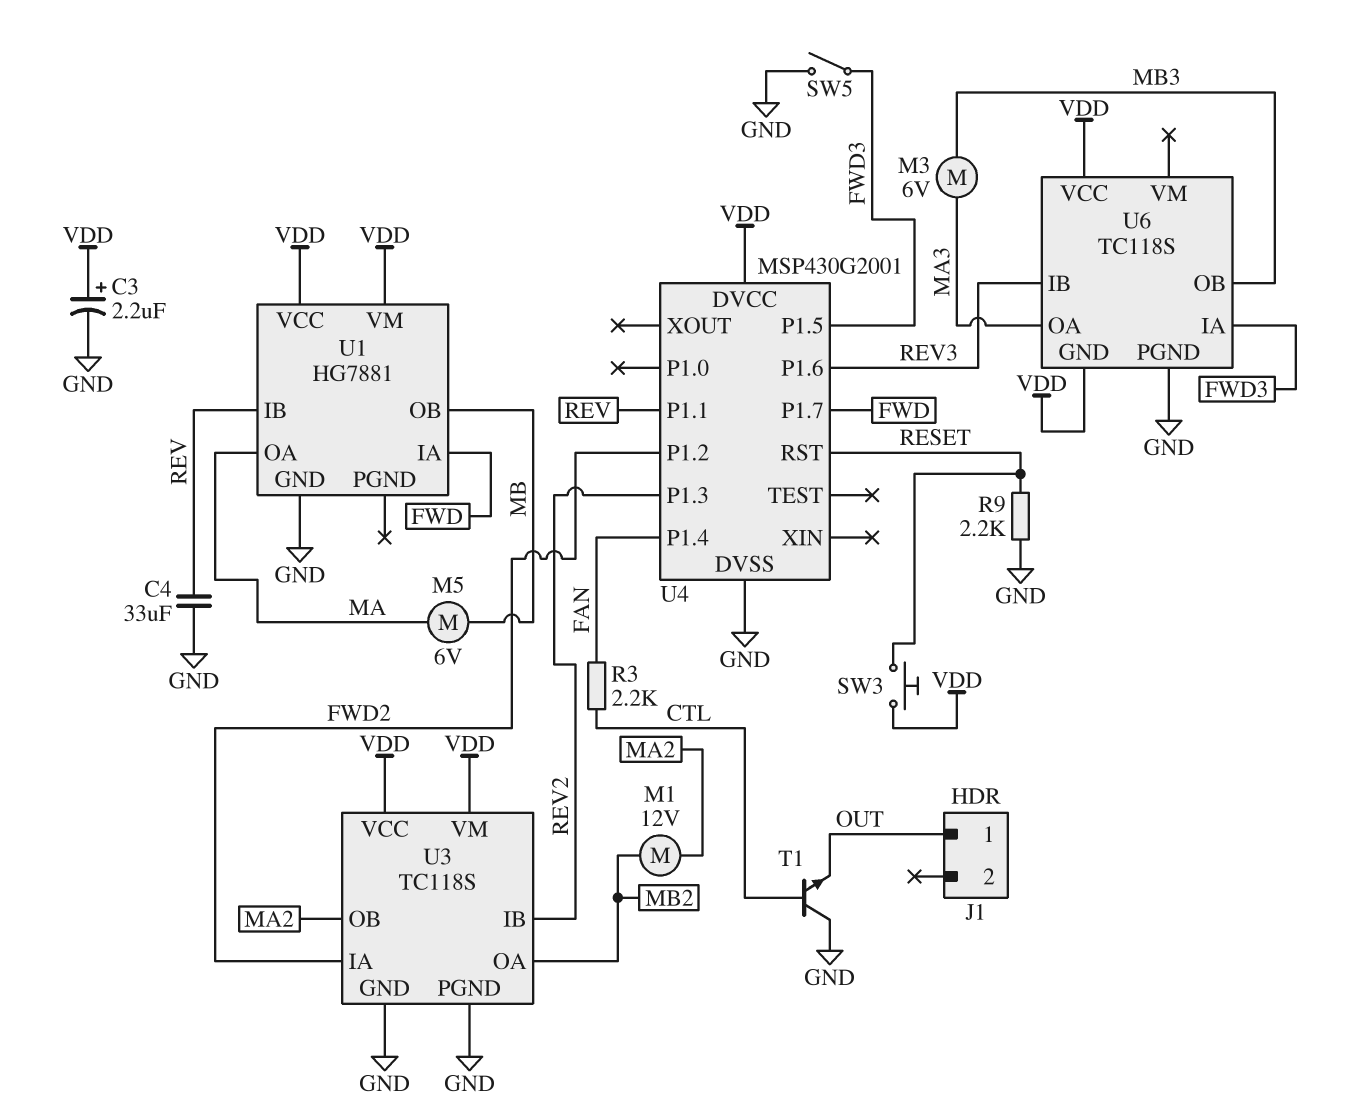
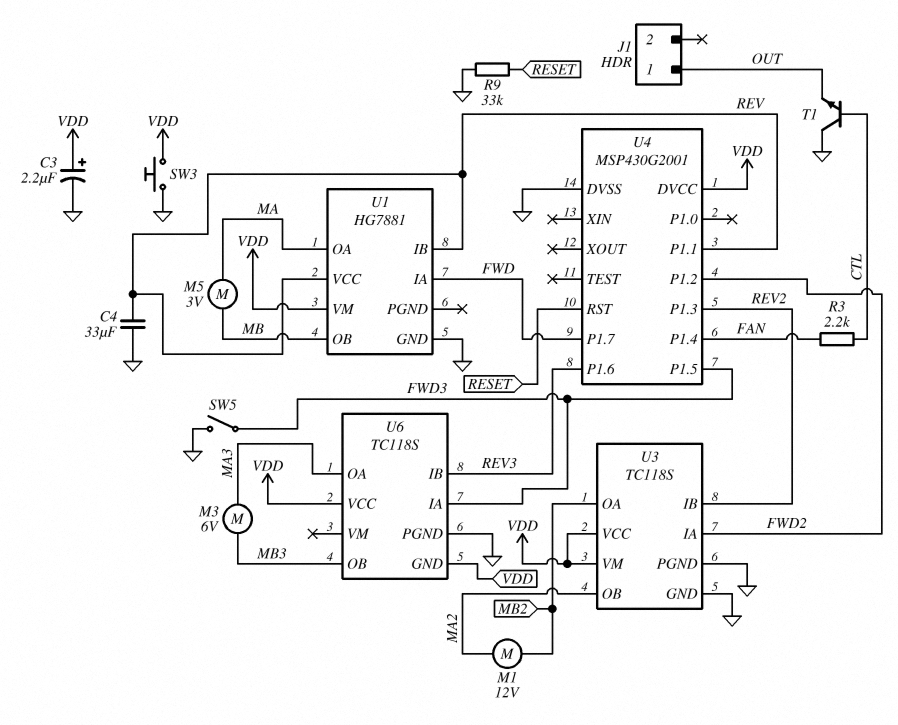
M5: motor 6V (MA, MB) -> motor 3V (MA, MB)
R9: 2.2k (GND, RESET) -> 33k (GND, RESET)
SW3: button (RESET, VDD) -> button (GND, VDD)
U1 pin VCC: VDD -> REV

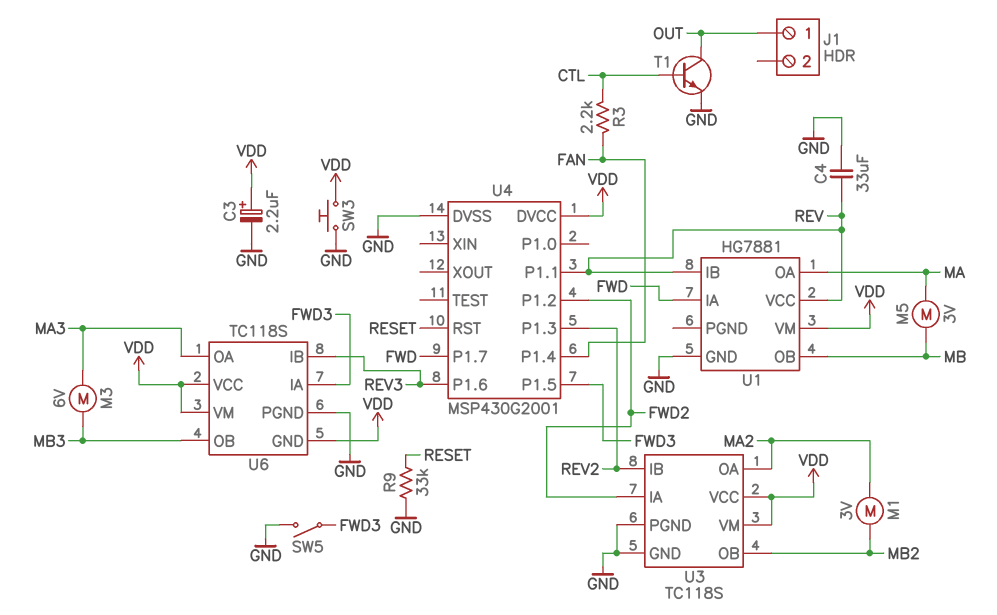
M1: motor 12V (MA2, MB2) -> motor 3V (MA2, MB2)
T1: NPN (B CTL, C GND, E OUT) -> NPN (B CTL, C OUT, E GND)
U3 pin OA: MB2 -> MA2
U3 pin OB: MA2 -> MB2
U6 pin VM: none -> VDD

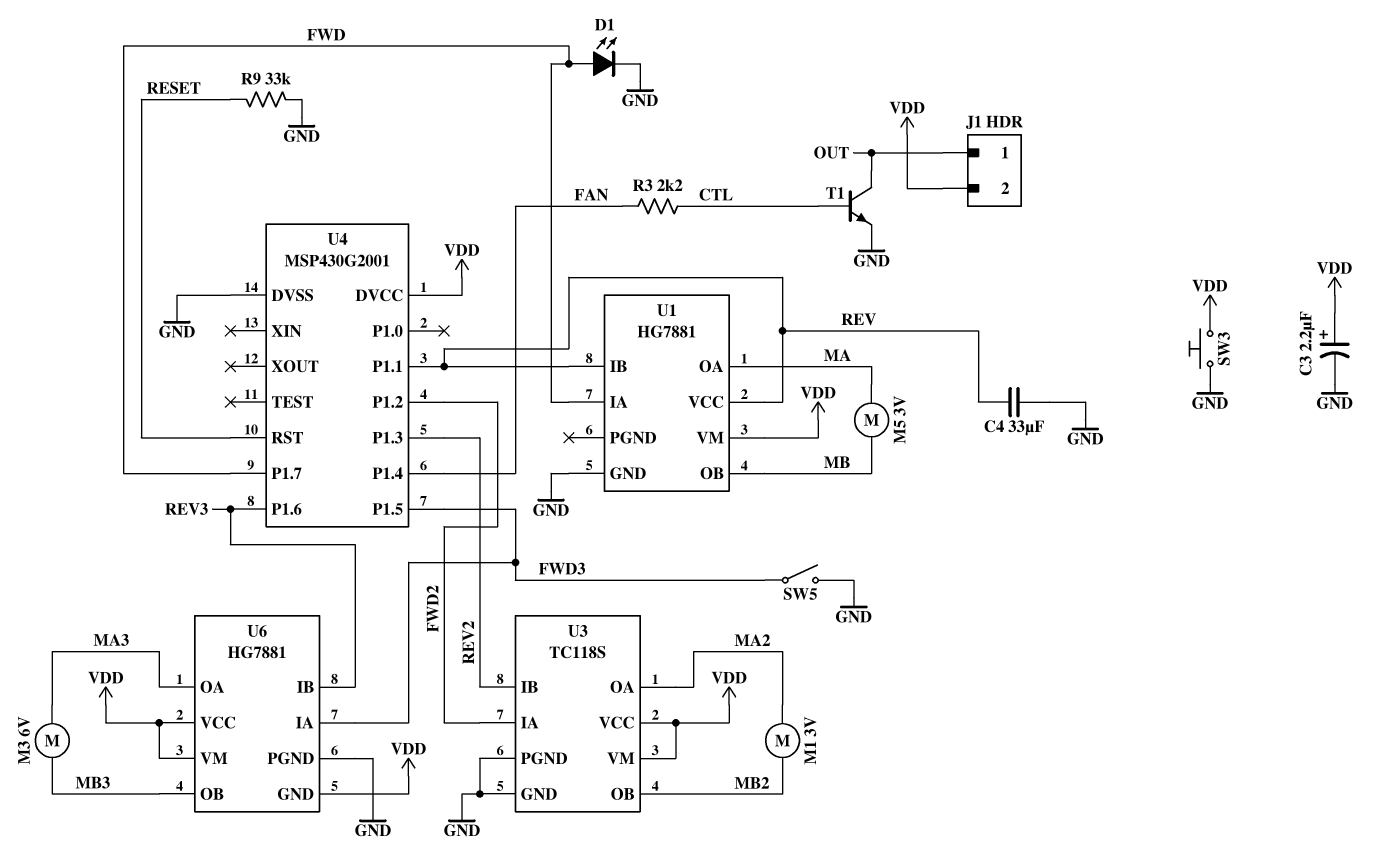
D1: none -> LED (A FWD, K GND)
J1 pin 2: none -> VDD
U6: TC118S -> HG7881

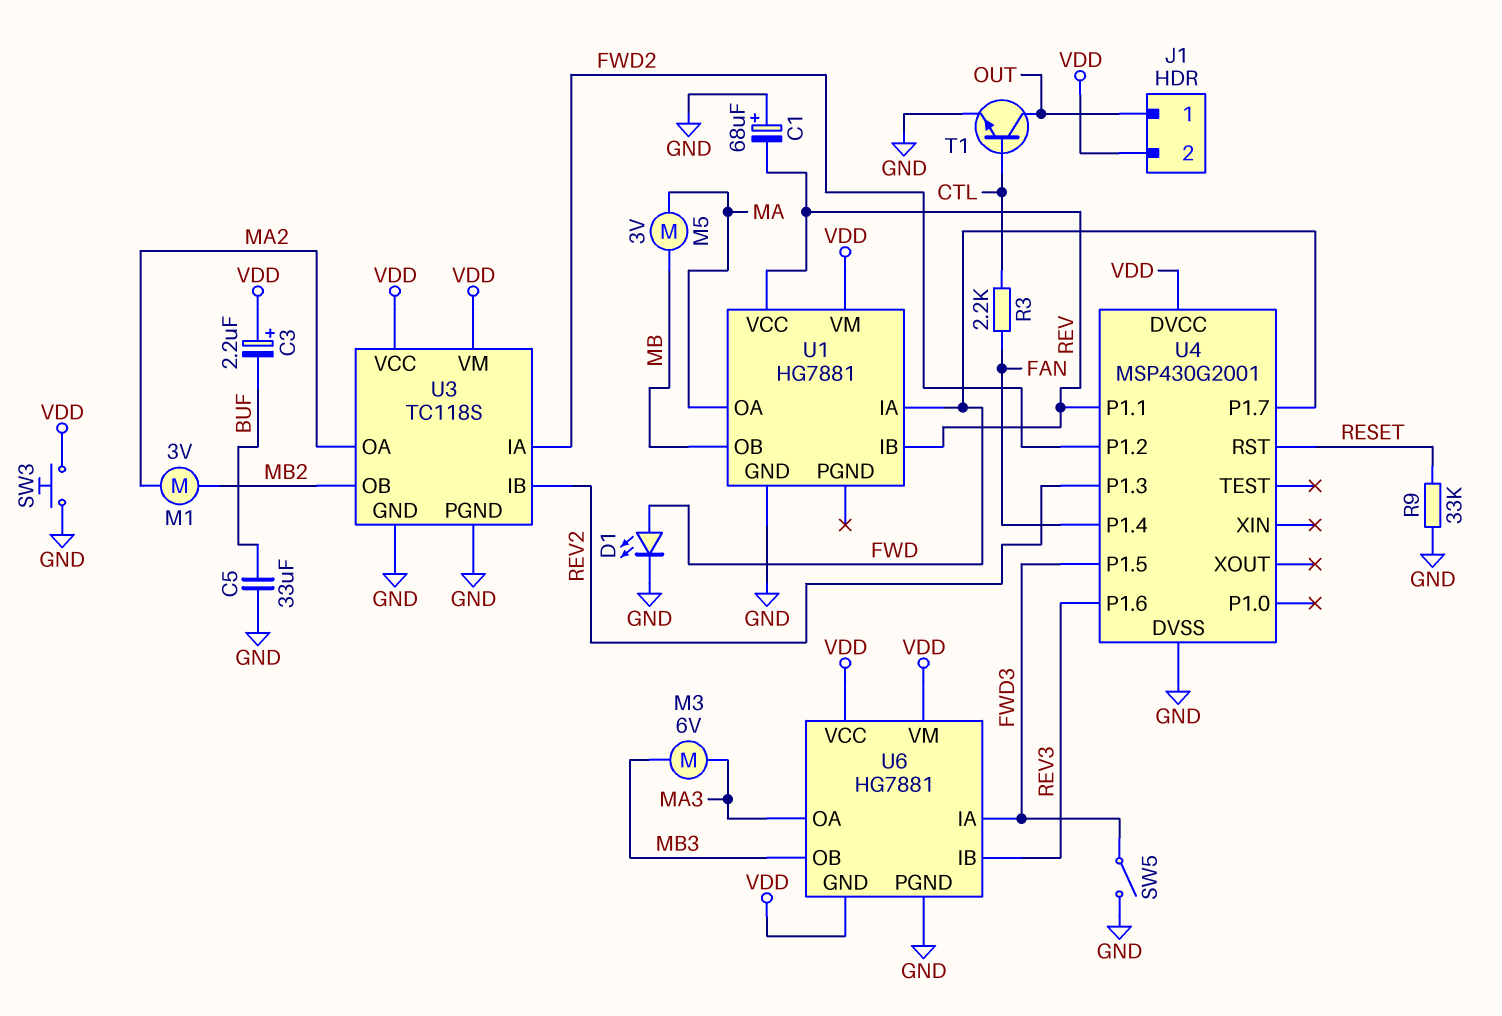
C1: none -> 68uF (plus GND, minus REV)
C3: 2.2uF (plus VDD, minus GND) -> 2.2uF (plus VDD, minus BUF)
C4: 33uF (GND, REV) -> none
C5: none -> 33uF (BUF, GND)

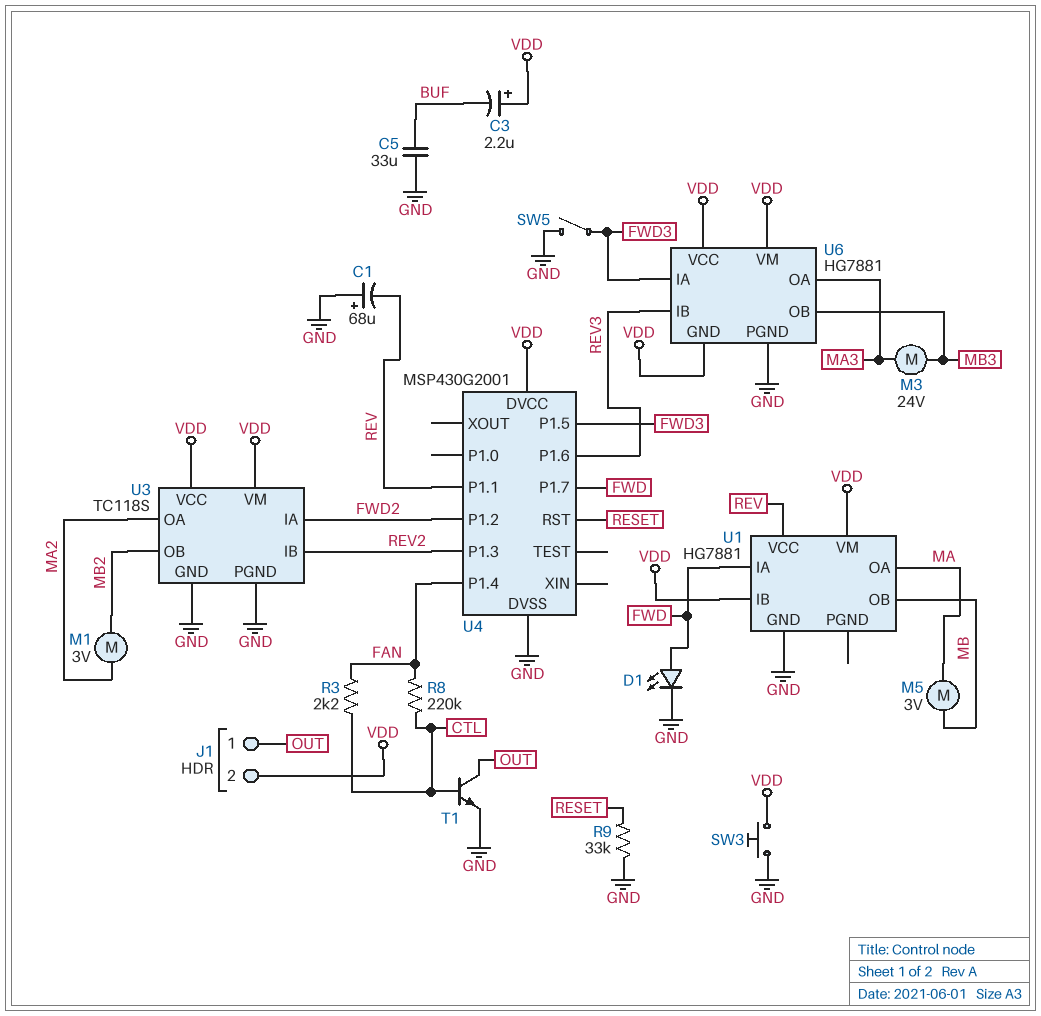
M3: motor 6V (MA3, MB3) -> motor 24V (MA3, MB3)
R8: none -> 220k (CTL, FAN)
U1 pin IB: REV -> VDD

